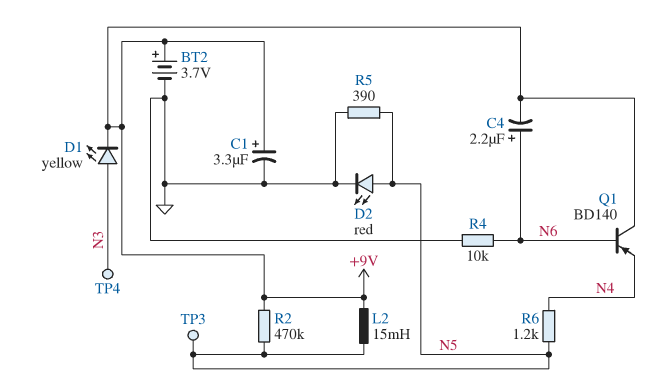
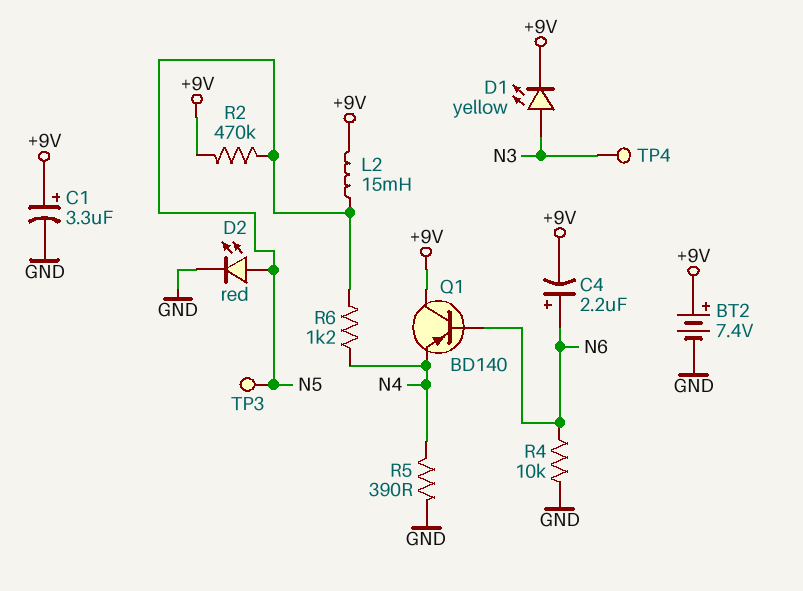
BT2: 3.7V (plus +9V, minus GND) -> 7.4V (plus +9V, minus GND)
R5: 390 (GND, N5) -> 390 (GND, N4)

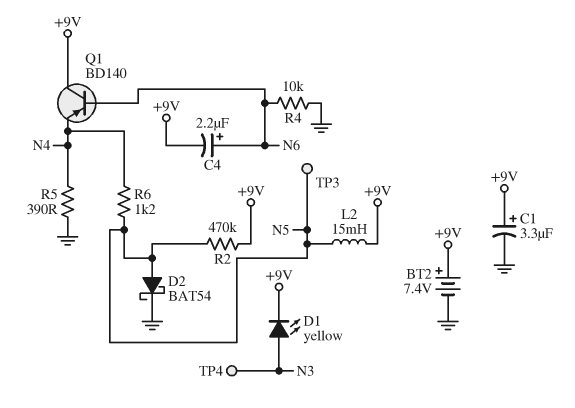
D2: LED red (A N5, K GND) -> schottky BAT54 (A N5, K GND)

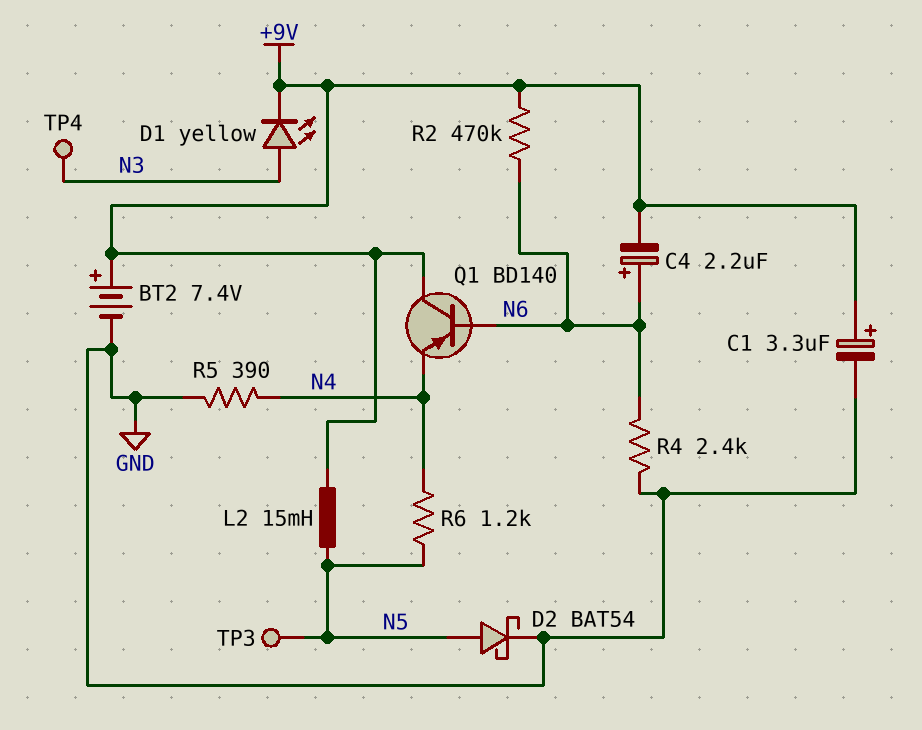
R2: 470k (+9V, N5) -> 470k (+9V, N6)
R4: 10k (GND, N6) -> 2.4k (GND, N6)

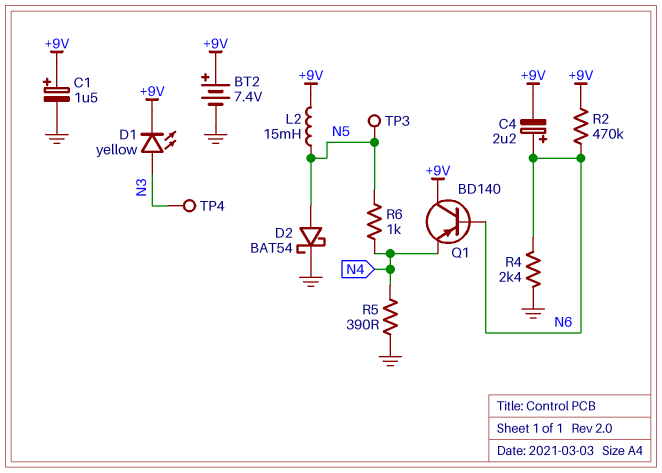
C1: 3.3uF (plus +9V, minus GND) -> 1.5uF (plus +9V, minus GND)
R6: 1.2k (N4, N5) -> 1k (N4, N5)

